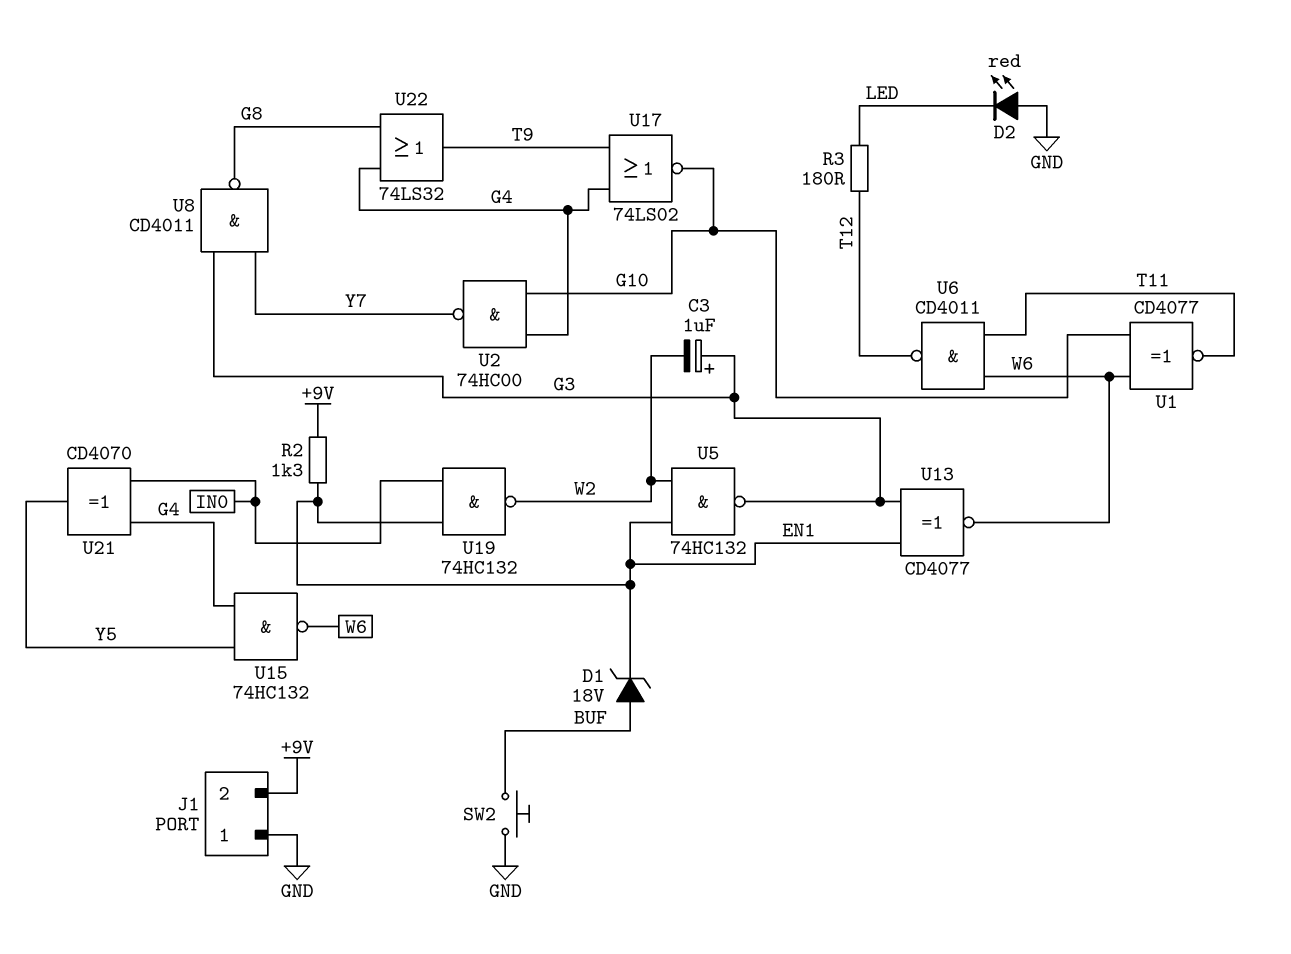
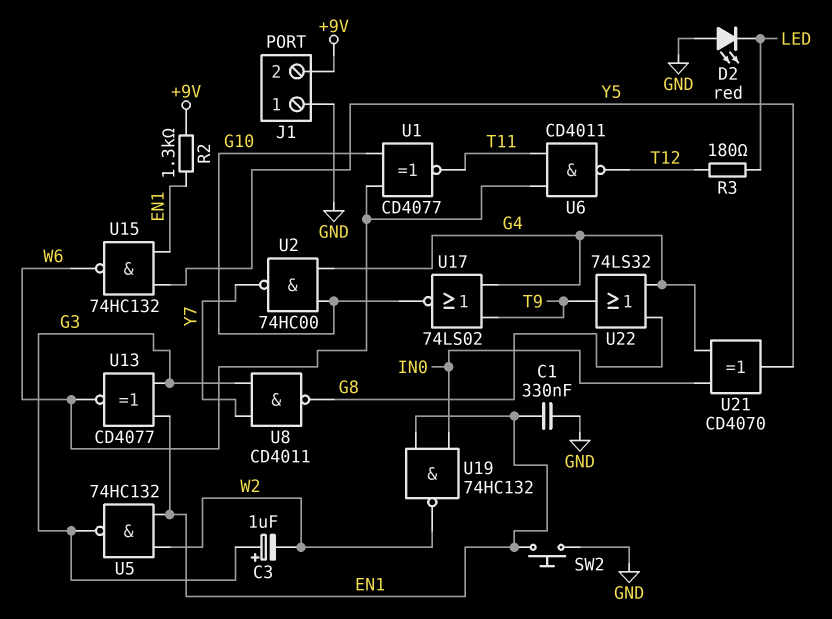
C1: none -> 330nF (EN1, GND)
D1: zener 18V (A BUF, K EN1) -> none
SW2: button (BUF, GND) -> button (EN1, GND)
U15: NAND 74HC132 (in G4, in Y5, out W6) -> NAND 74HC132 (in EN1, in Y5, out W6)

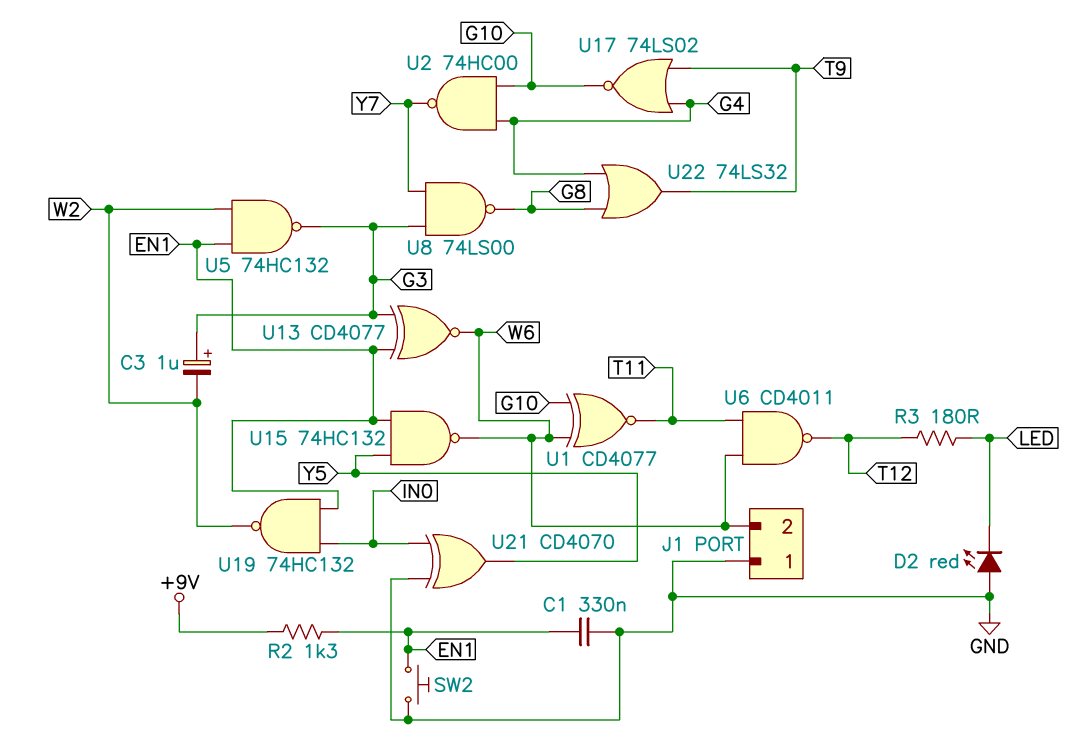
J1 pin 2: +9V -> W6
U8: NAND CD4011 (in G3, in Y7, out G8) -> NAND 74LS00 (in G3, in Y7, out G8)
U21: XOR CD4070 (in G4, in IN0, out Y5) -> XOR CD4070 (in GND, in IN0, out Y5)

